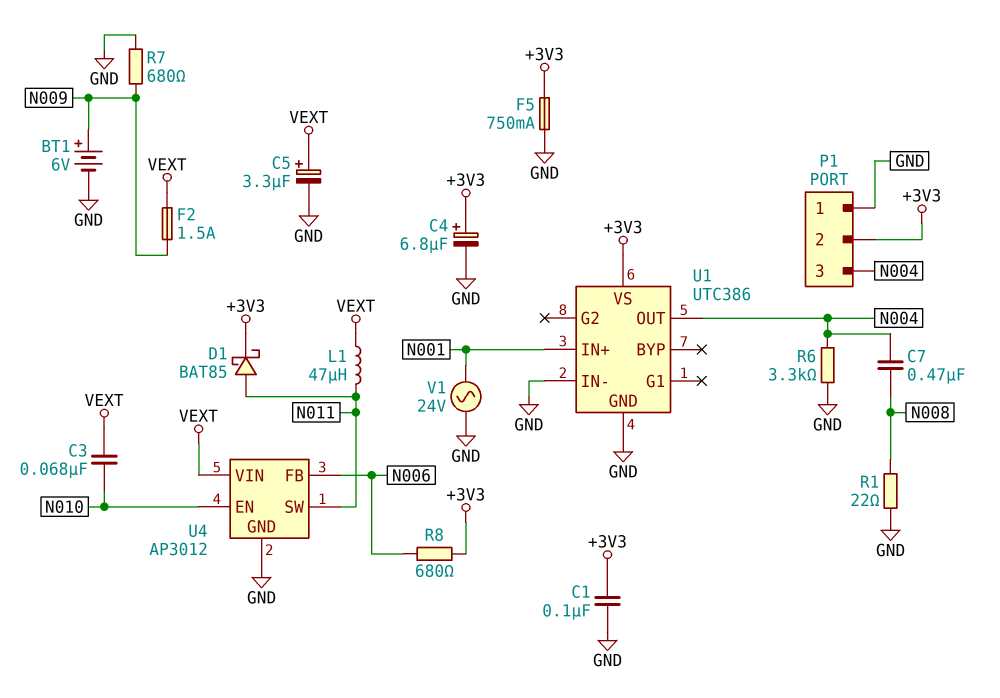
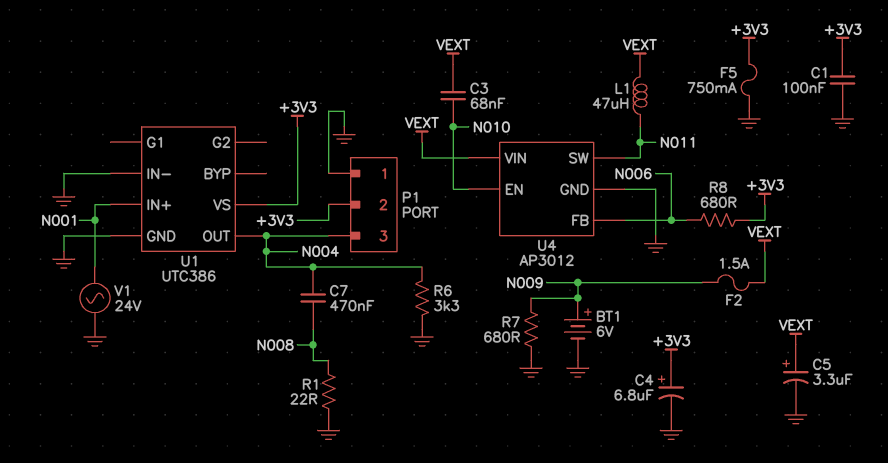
D1: schottky BAT85 (A N011, K +3V3) -> none

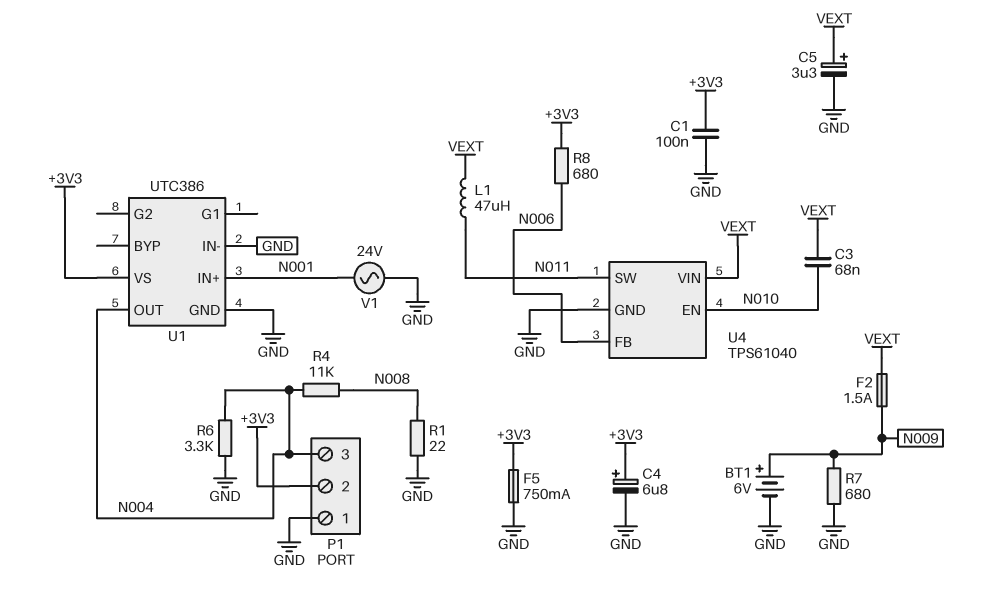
C7: 470nF (N004, N008) -> none
R4: none -> 11k (N004, N008)
U4: AP3012 -> TPS61040

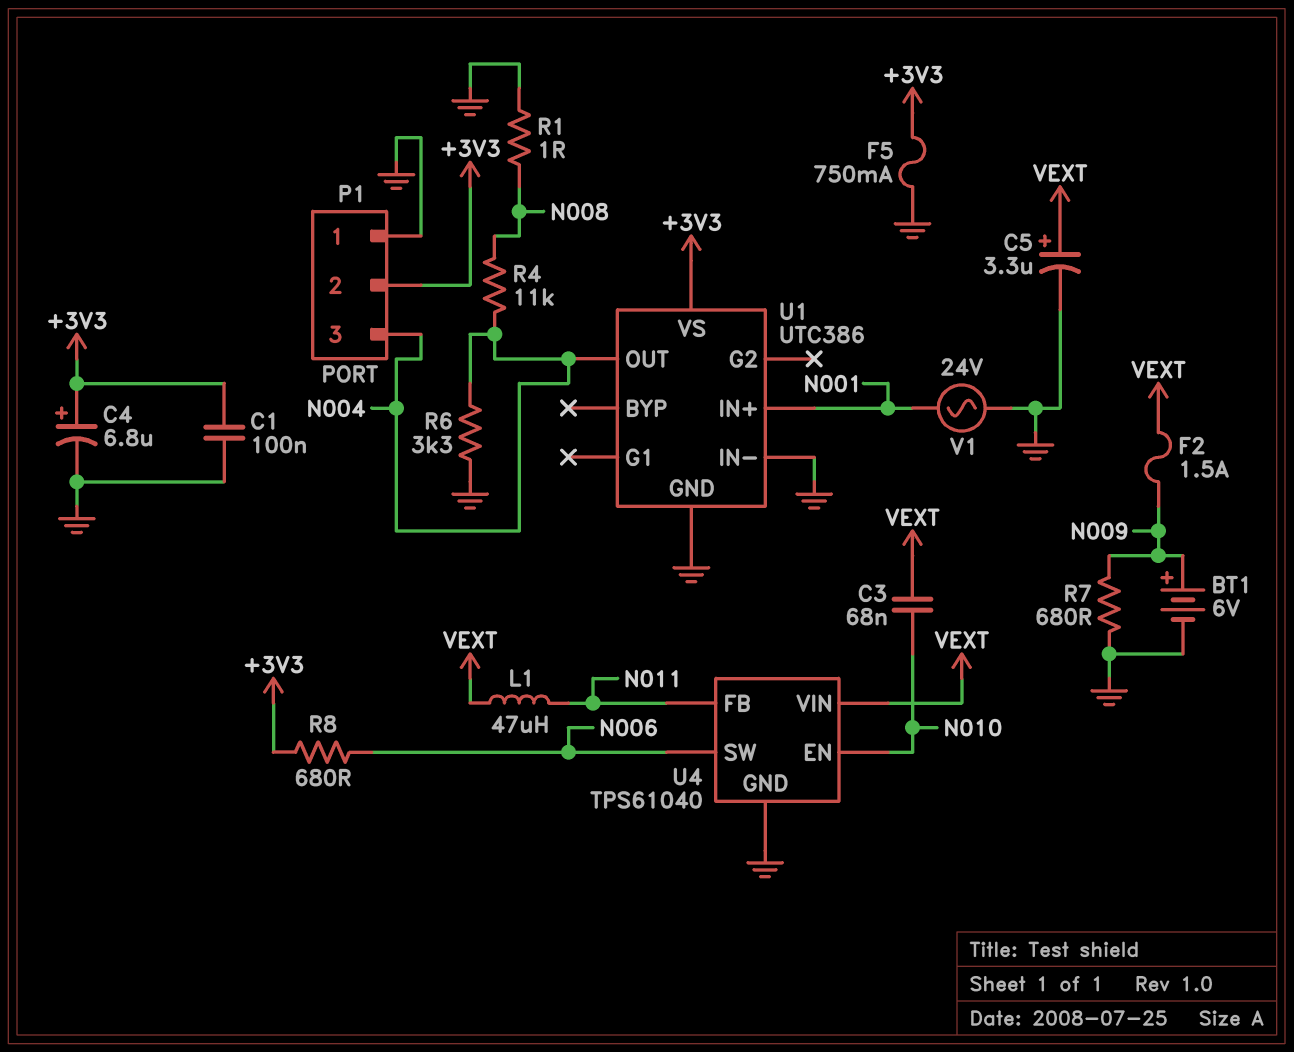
R1: 22 (GND, N008) -> 1 (GND, N008)
U4 pin FB: N006 -> N011
U4 pin SW: N011 -> N006

